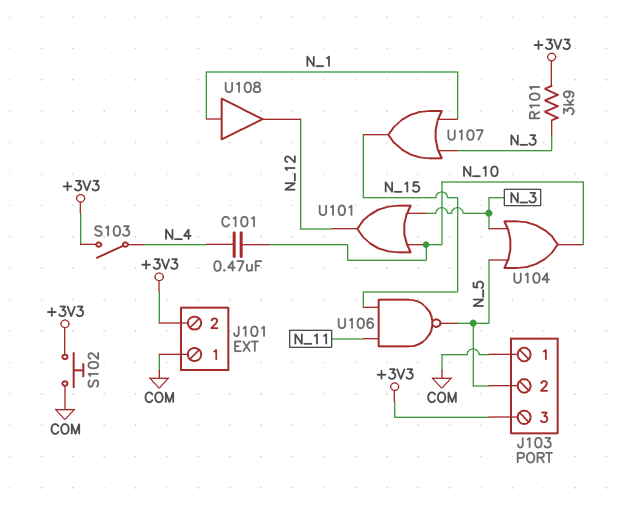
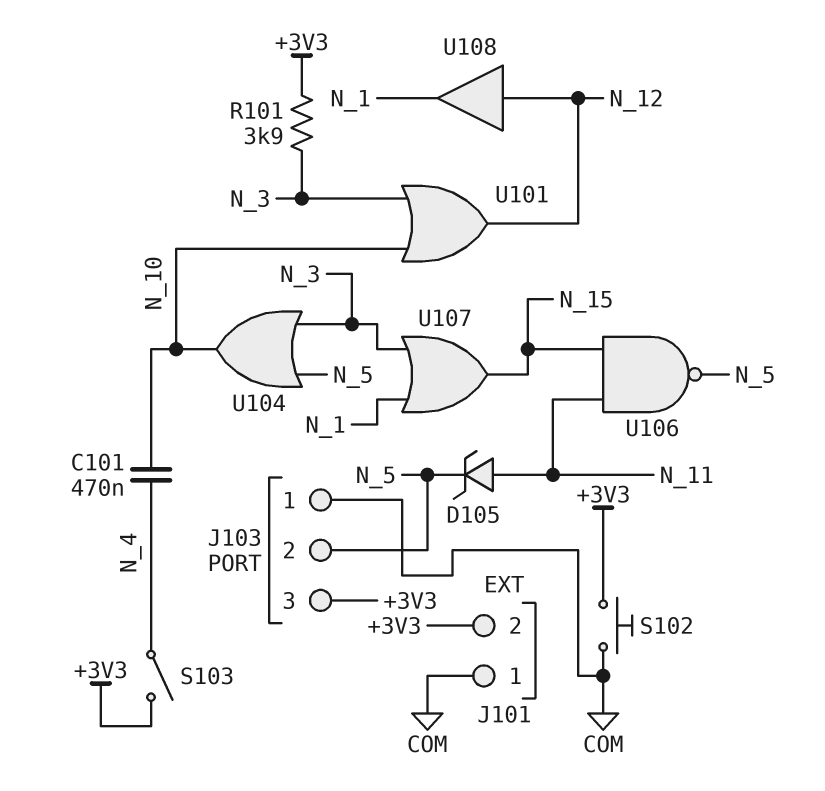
D105: none -> zener (A N_11, K N_5)
U108: buffer (in N_1, out N_12) -> buffer (in N_12, out N_1)

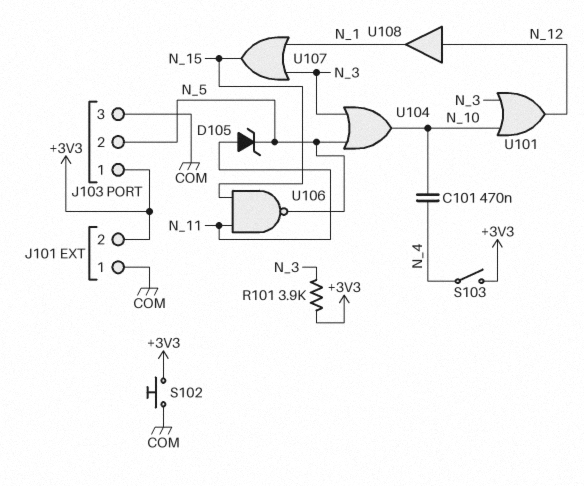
J103 pin 1: COM -> +3V3
J103 pin 3: +3V3 -> COM

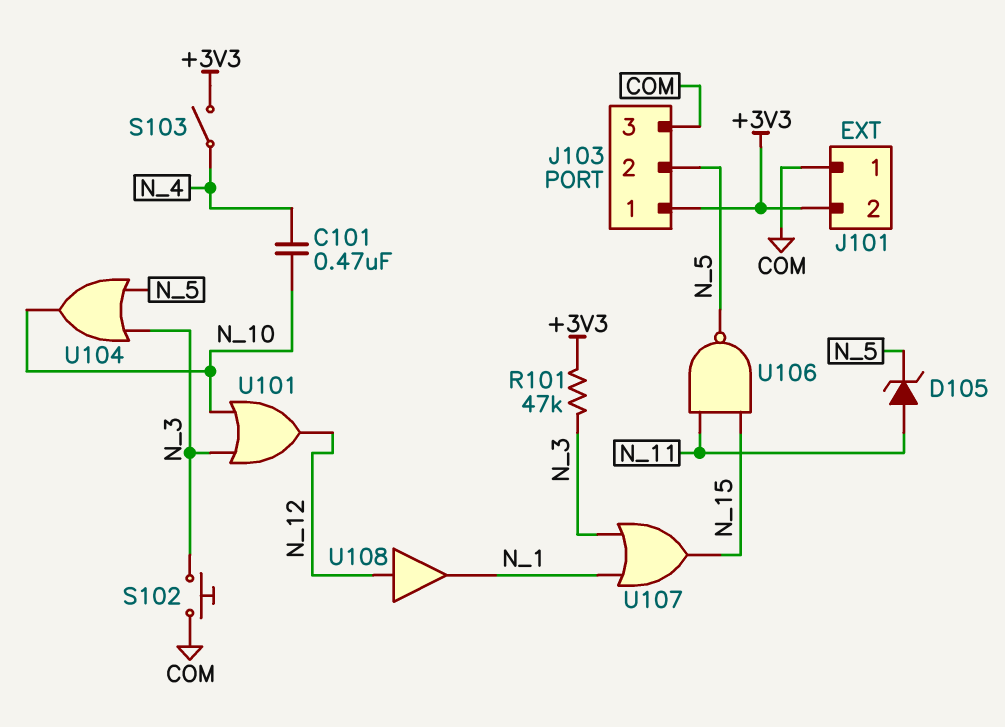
R101: 3.9k (+3V3, N_3) -> 47k (+3V3, N_3)
S102: button (+3V3, COM) -> button (COM, N_3)

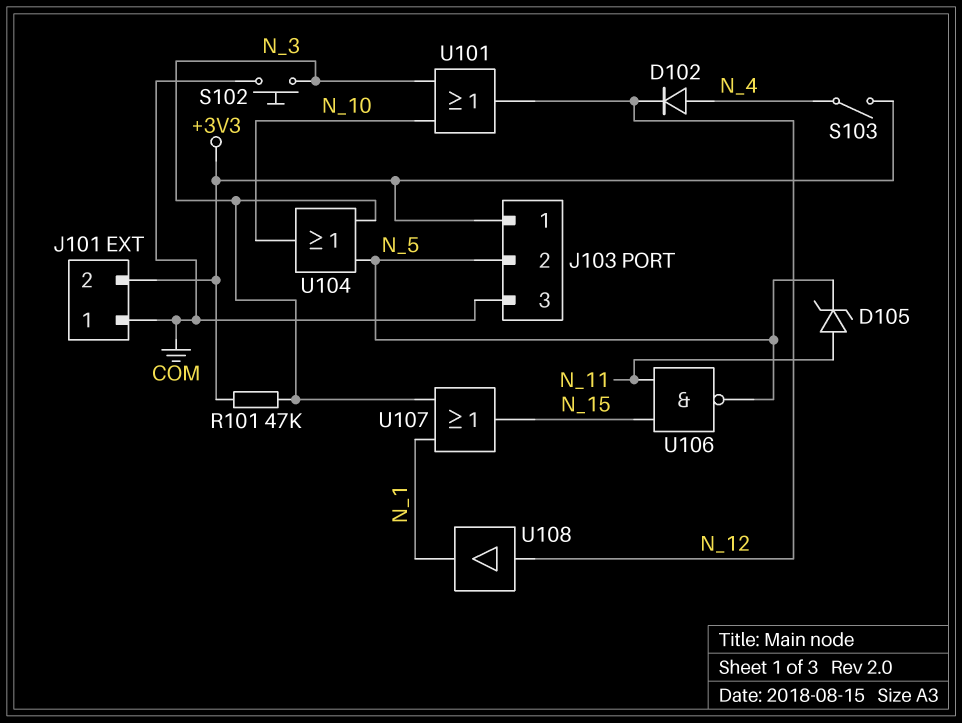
C101: 470nF (N_4, N_10) -> none
D102: none -> diode (A N_4, K N_12)

